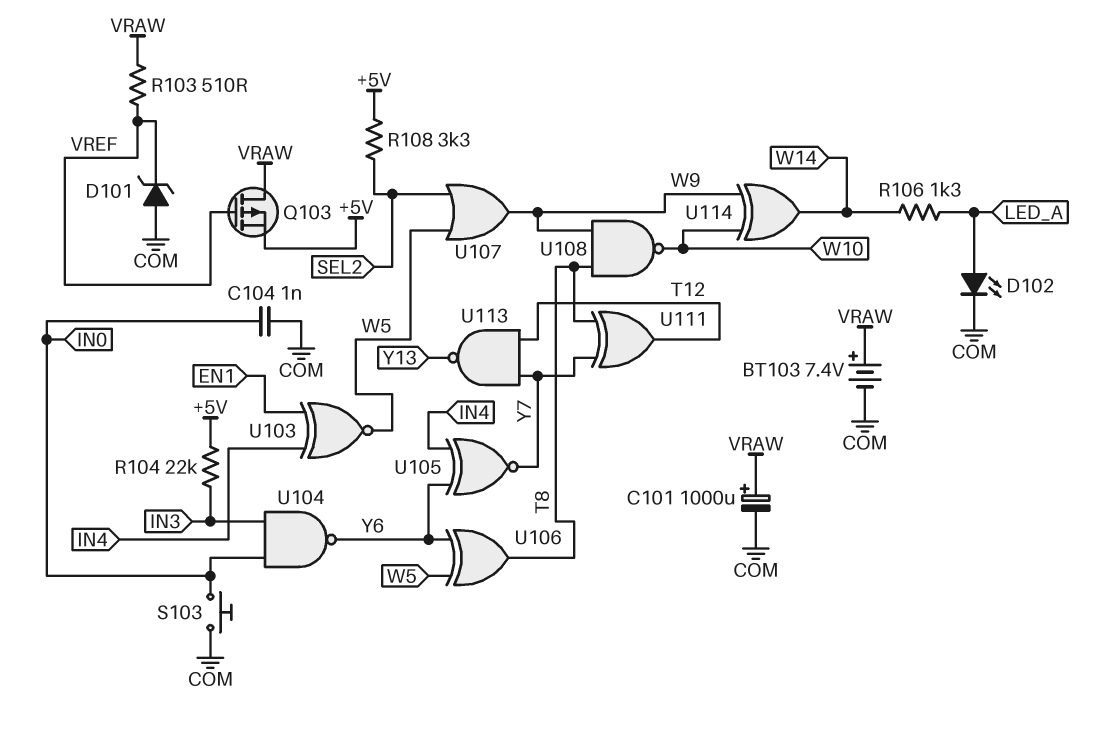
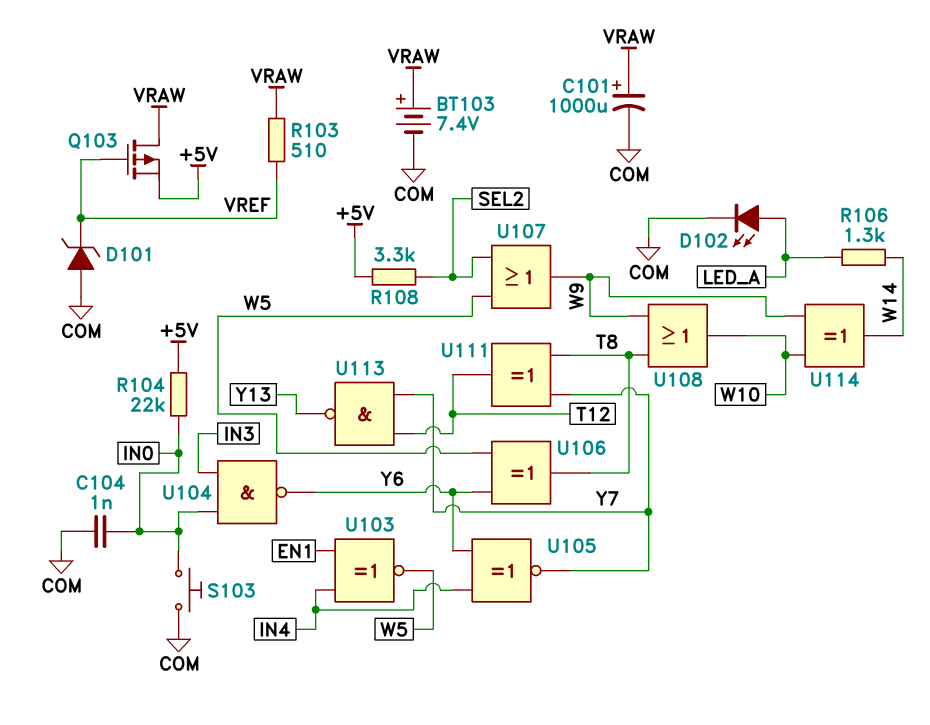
R104: 22k (+5V, IN3) -> 22k (+5V, IN0)
U108: NAND (in T8, in W9, out W10) -> OR (in T8, in W9, out W10)

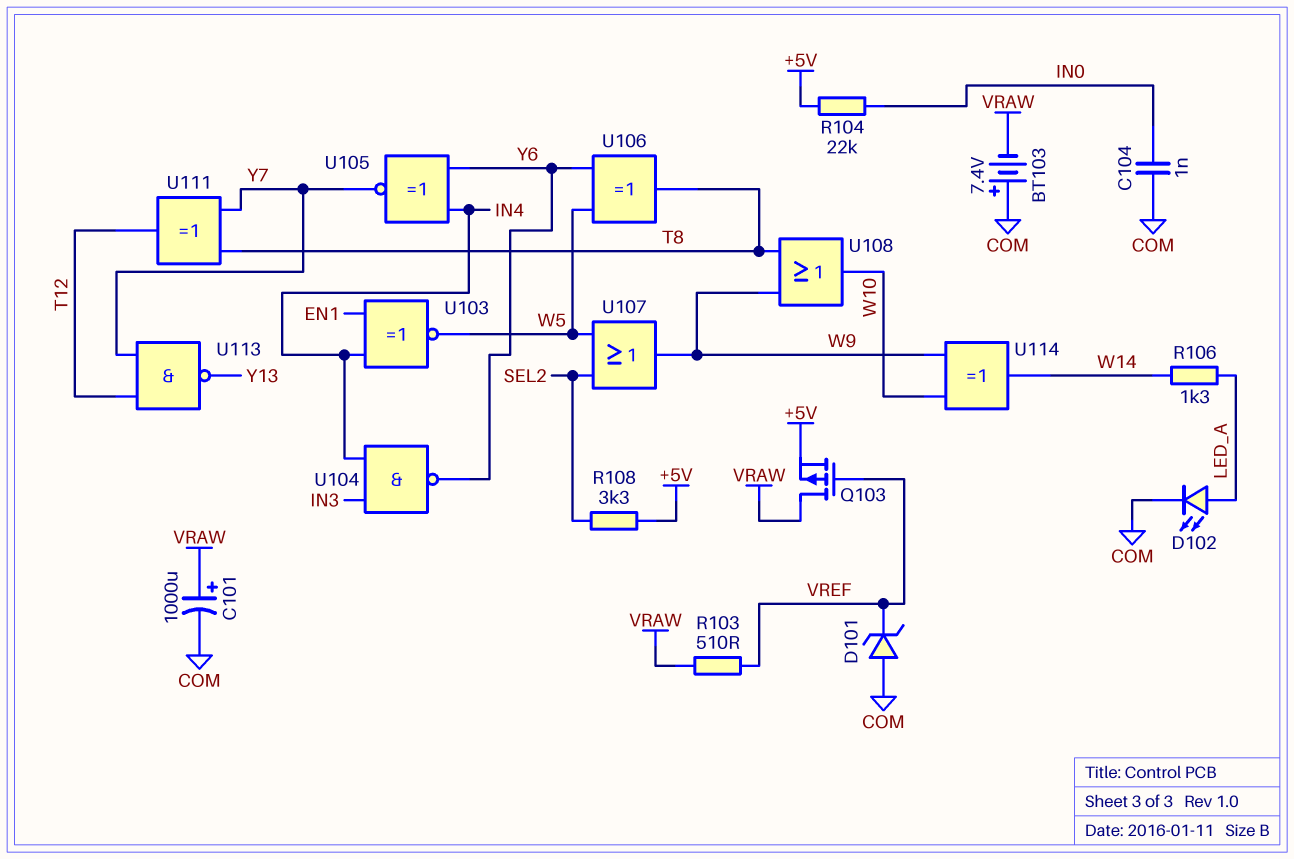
BT103: 7.4V (plus VRAW, minus COM) -> 7.4V (plus COM, minus VRAW)
S103: button (COM, IN0) -> none
U104: NAND (in IN0, in IN3, out Y6) -> NAND (in IN3, in IN4, out Y6)

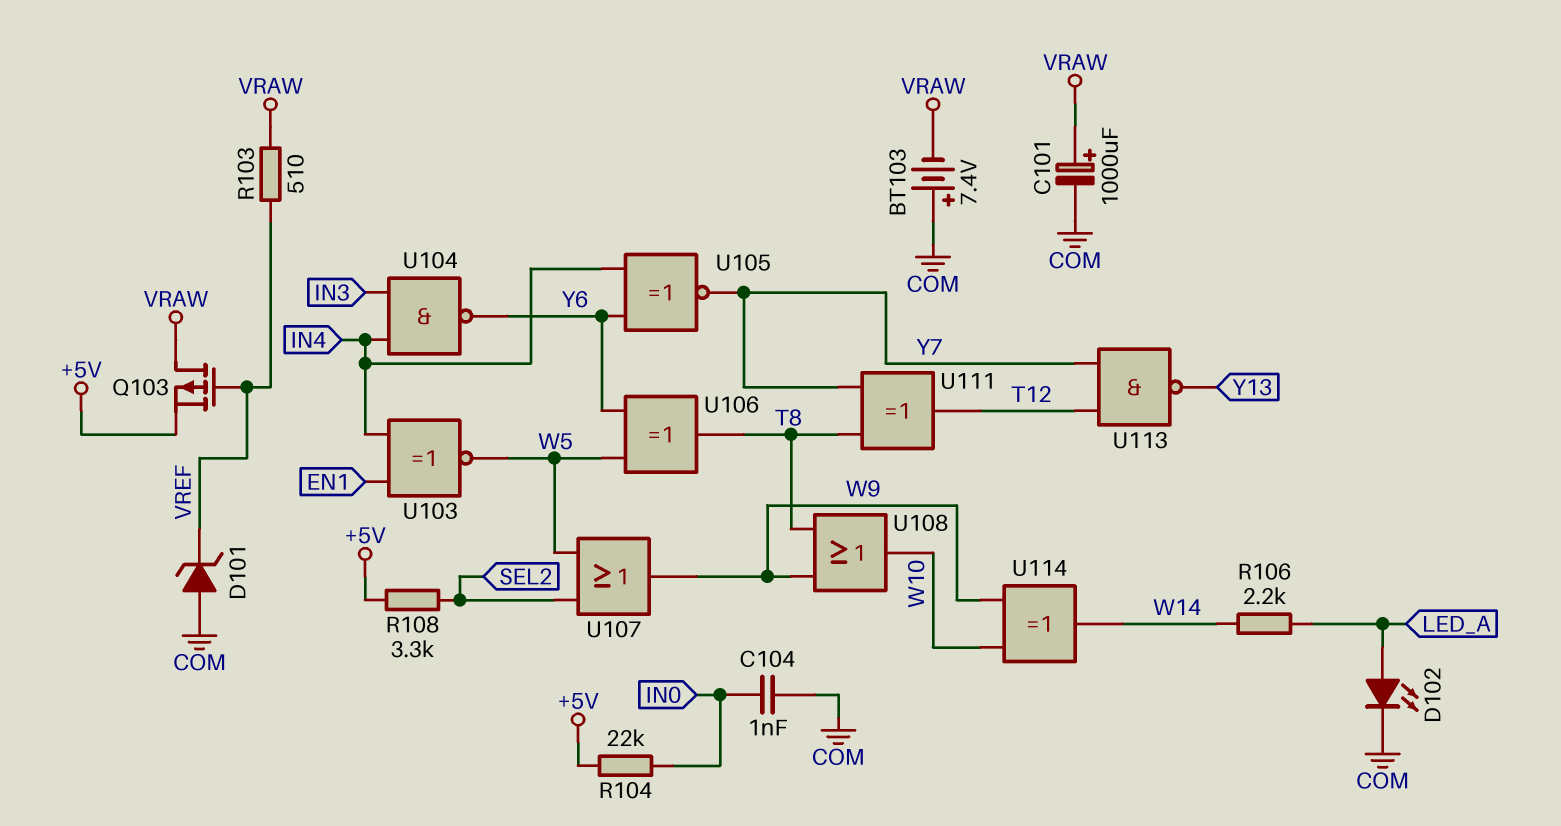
R106: 1.3k (LED_A, W14) -> 2.2k (LED_A, W14)

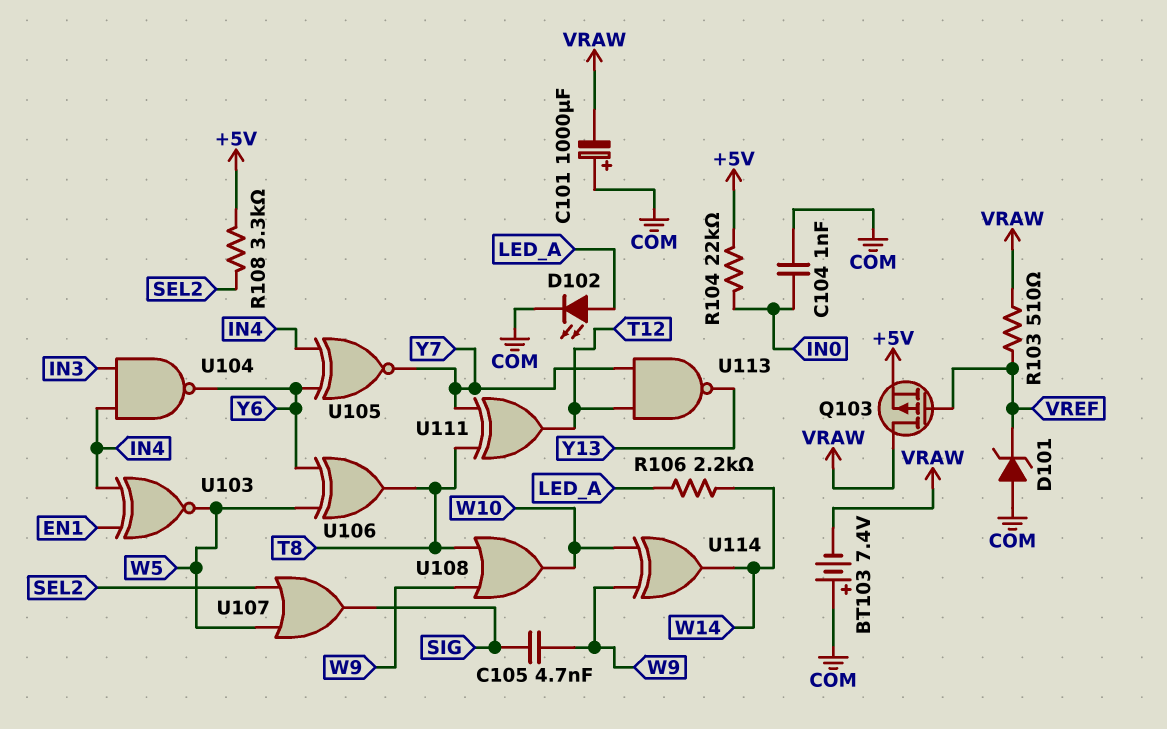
C101: 1000uF (plus VRAW, minus COM) -> 1000uF (plus COM, minus VRAW)
C105: none -> 4.7nF (SIG, W9)
U107: OR (in SEL2, in W5, out W9) -> OR (in SEL2, in W5, out SIG)

